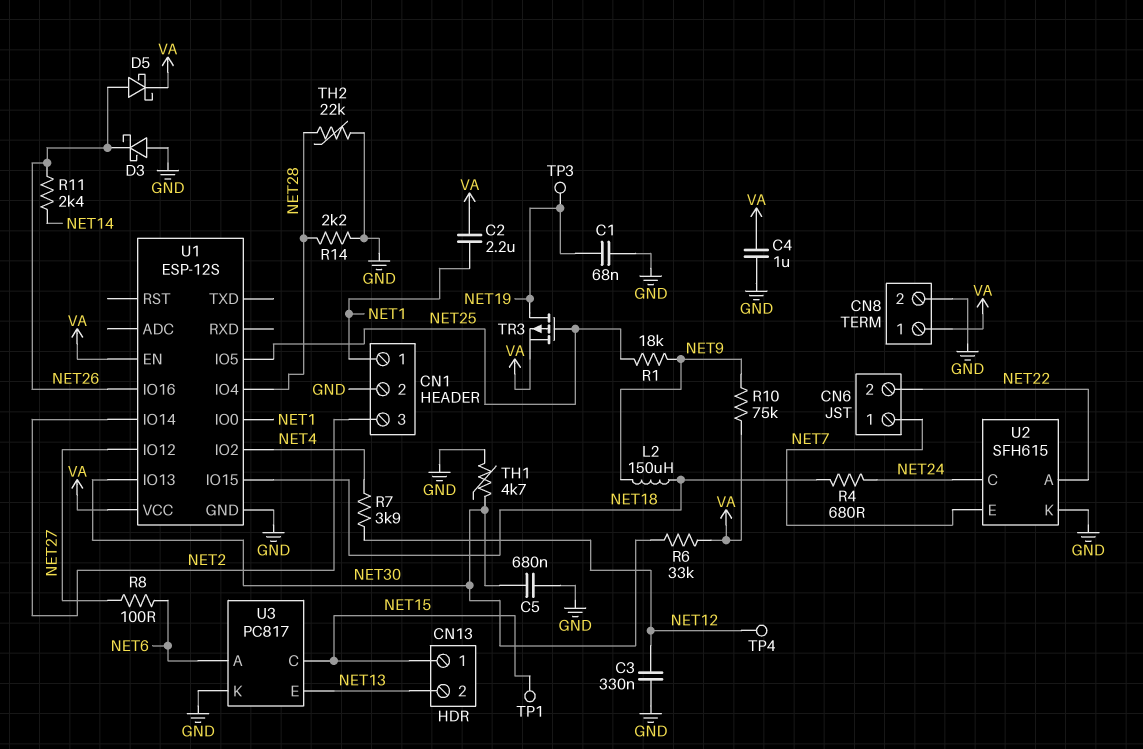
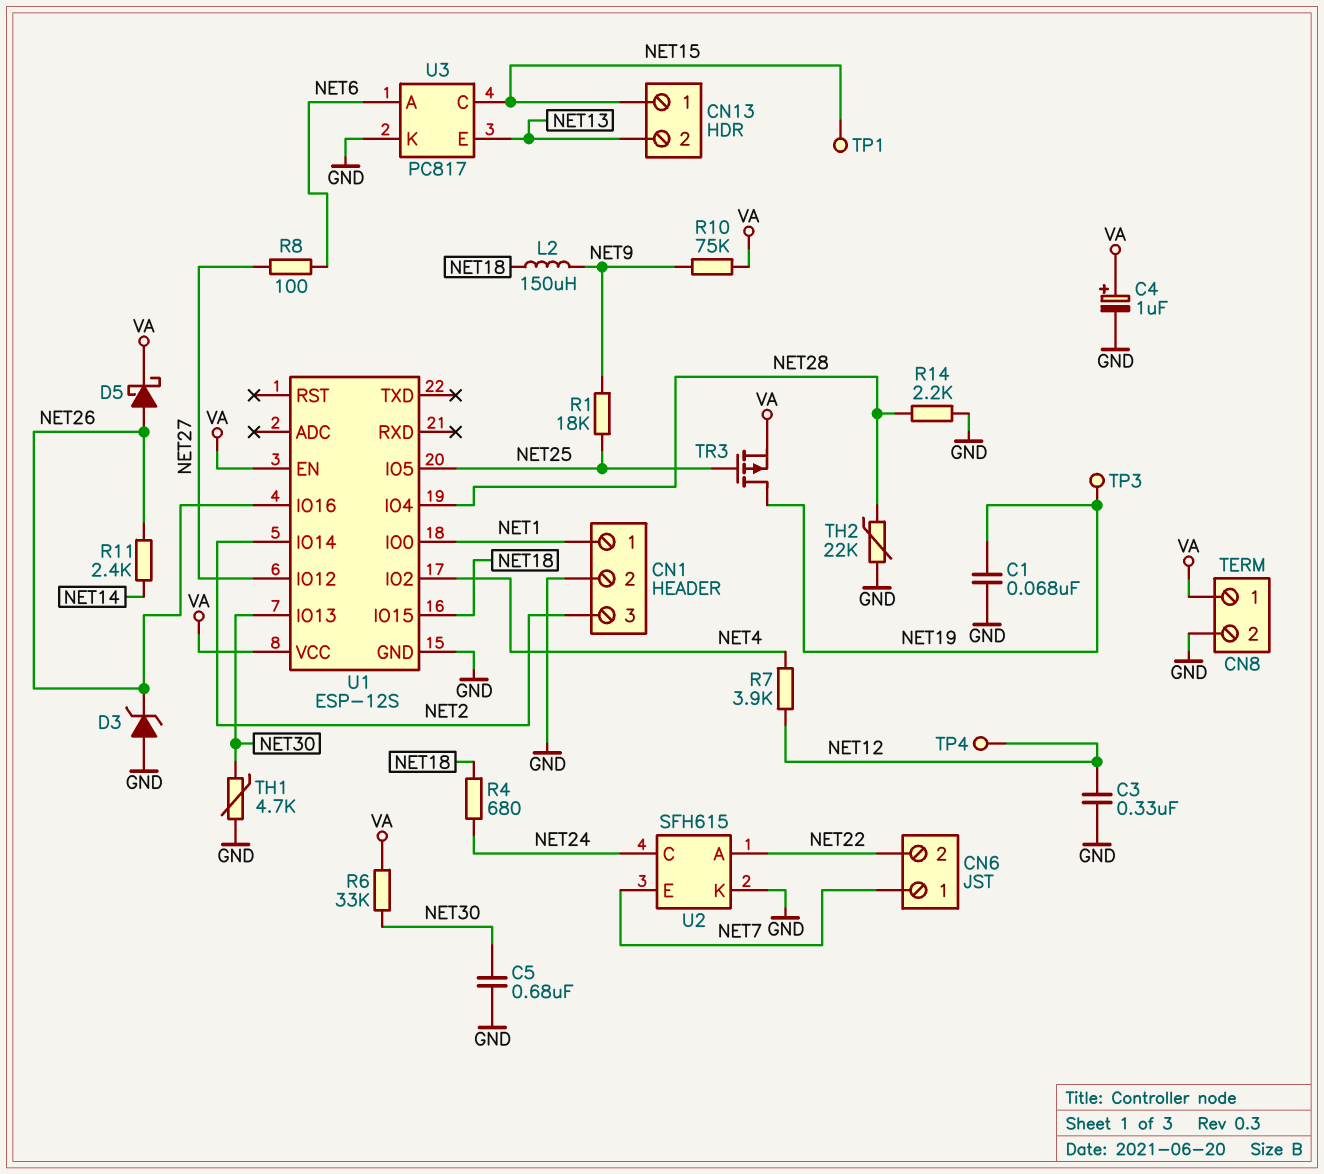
C2: 2.2uF (NET1, VA) -> none
C4: 1uF (GND, VA) -> 1uF (plus VA, minus GND)
D3: schottky (A GND, K NET26) -> zener (A GND, K NET26)

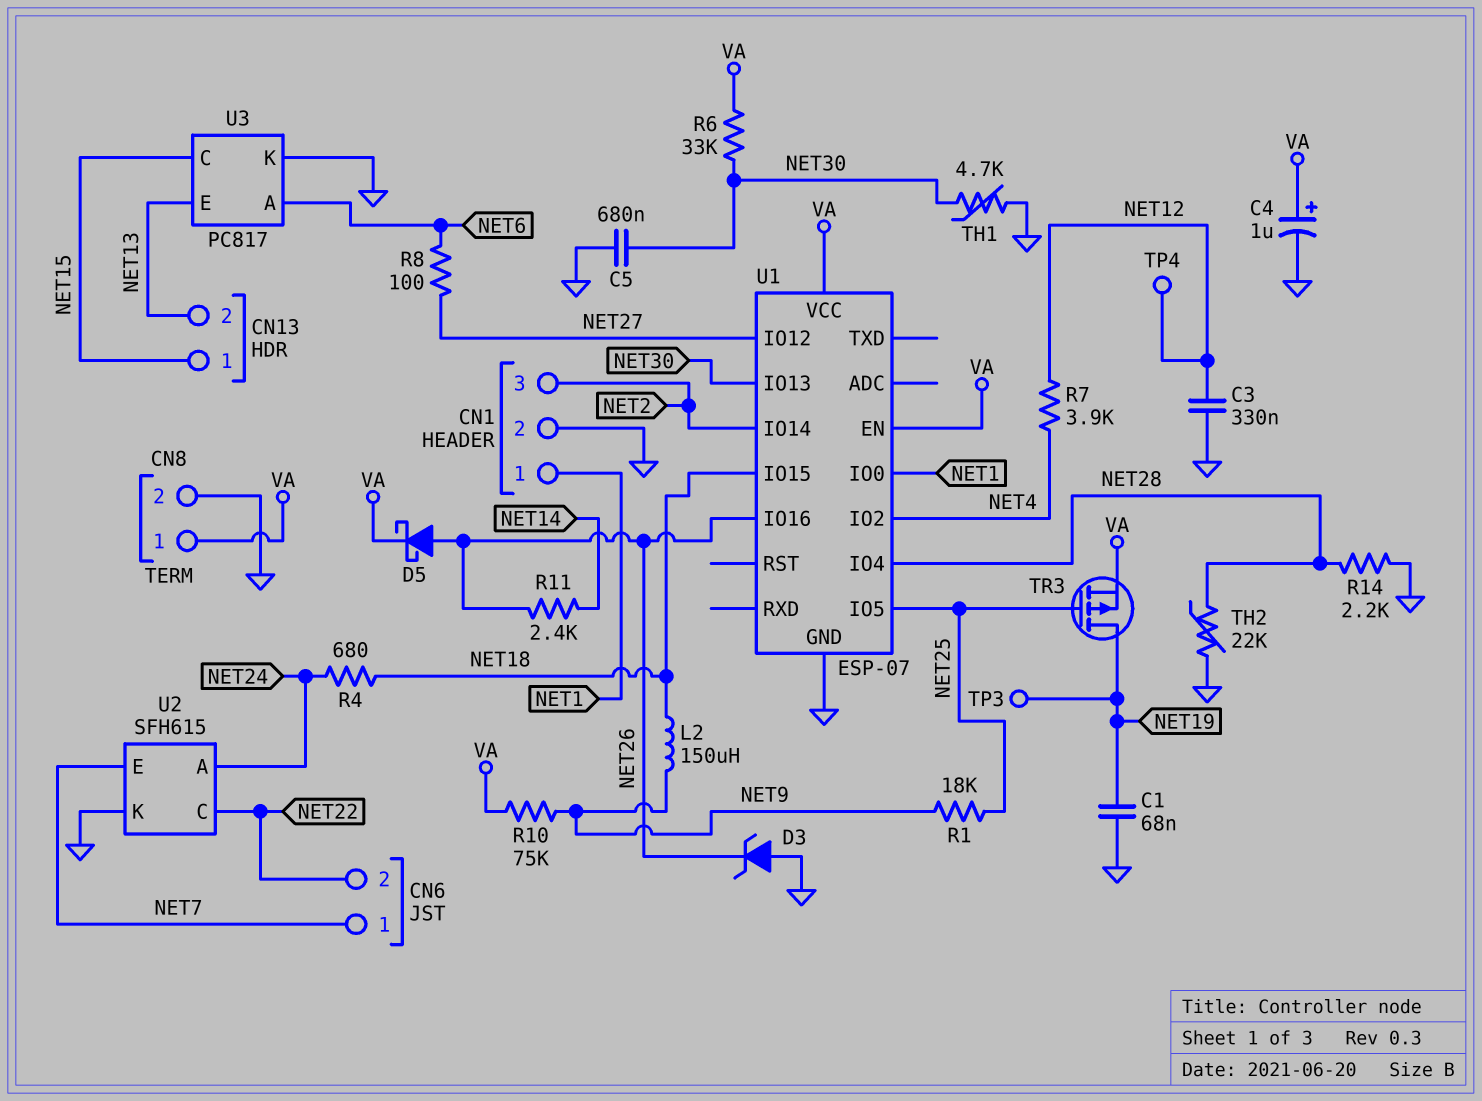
TP1: test point (NET15) -> none
U1: ESP-12S -> ESP-07
U2 pin A: NET22 -> NET24
U2 pin C: NET24 -> NET22

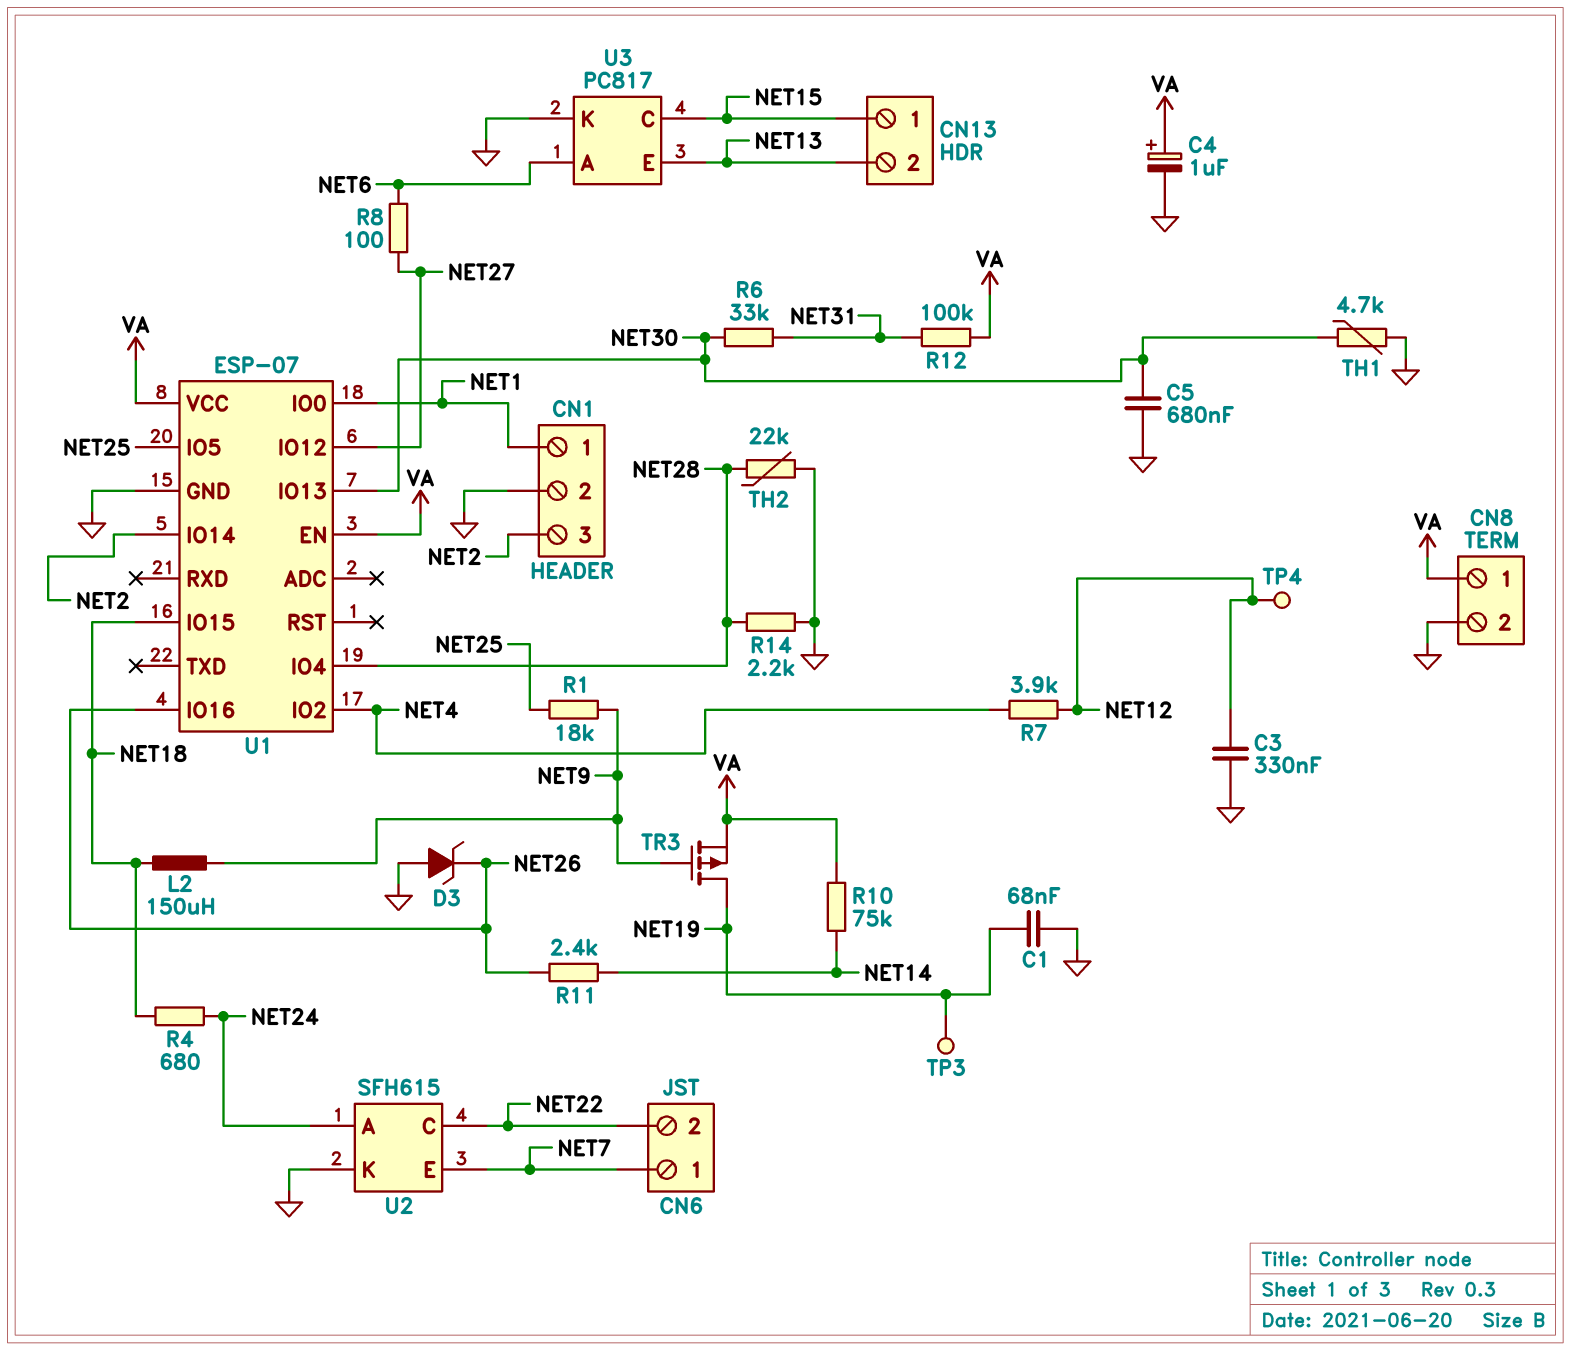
D5: schottky (A NET26, K VA) -> none
R6: 33k (NET30, VA) -> 33k (NET30, NET31)
R10: 75k (NET9, VA) -> 75k (NET14, VA)
R12: none -> 100k (NET31, VA)
TR3: PMOS (G NET25, D NET19, S VA) -> PMOS (G NET9, D NET19, S VA)

